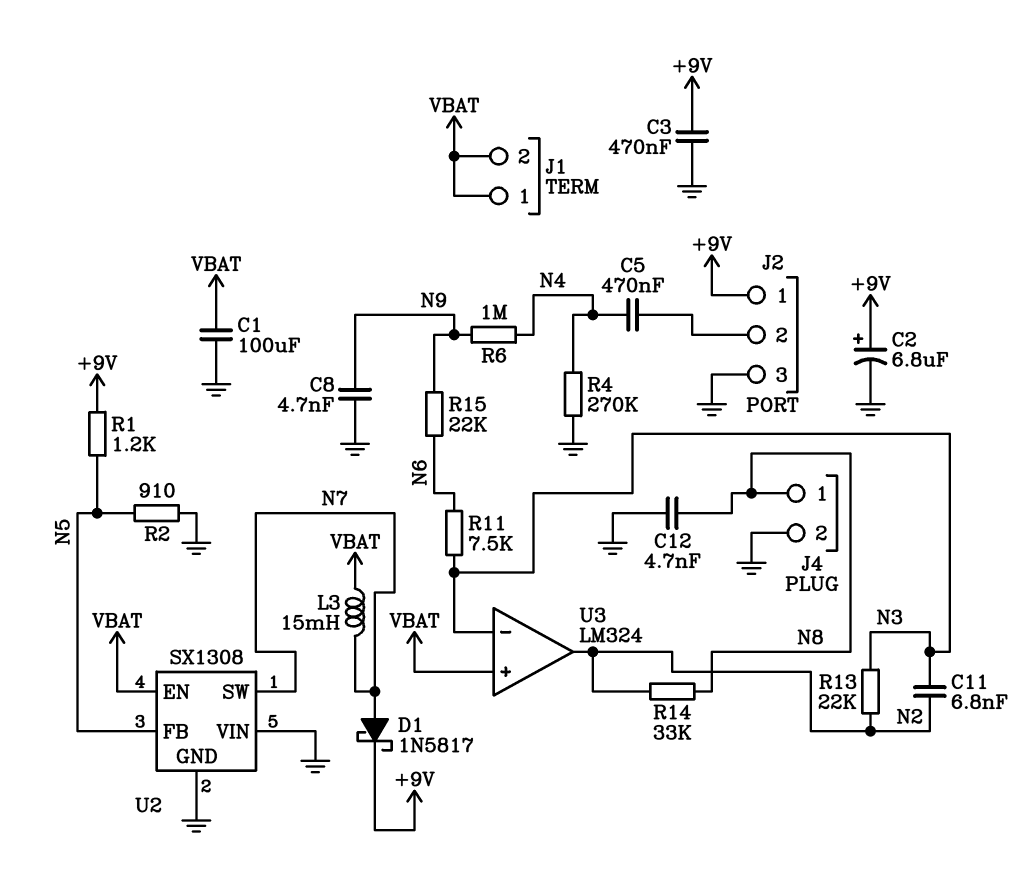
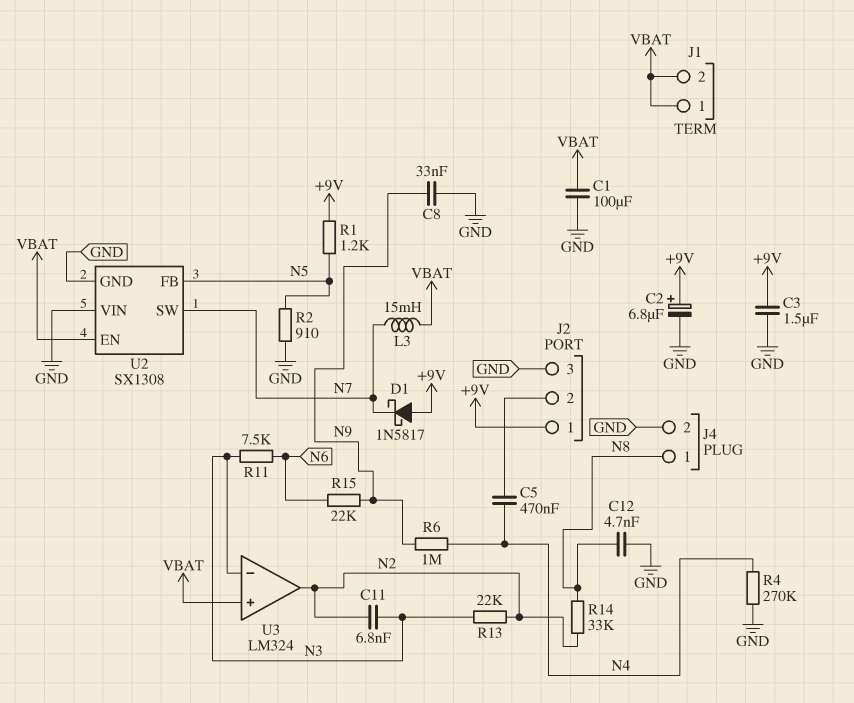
C3: 470nF (+9V, GND) -> 1.5uF (+9V, GND)
C8: 4.7nF (GND, N9) -> 33nF (GND, N9)
D1: schottky 1N5817 (A N7, K +9V) -> schottky 1N5817 (A +9V, K N7)

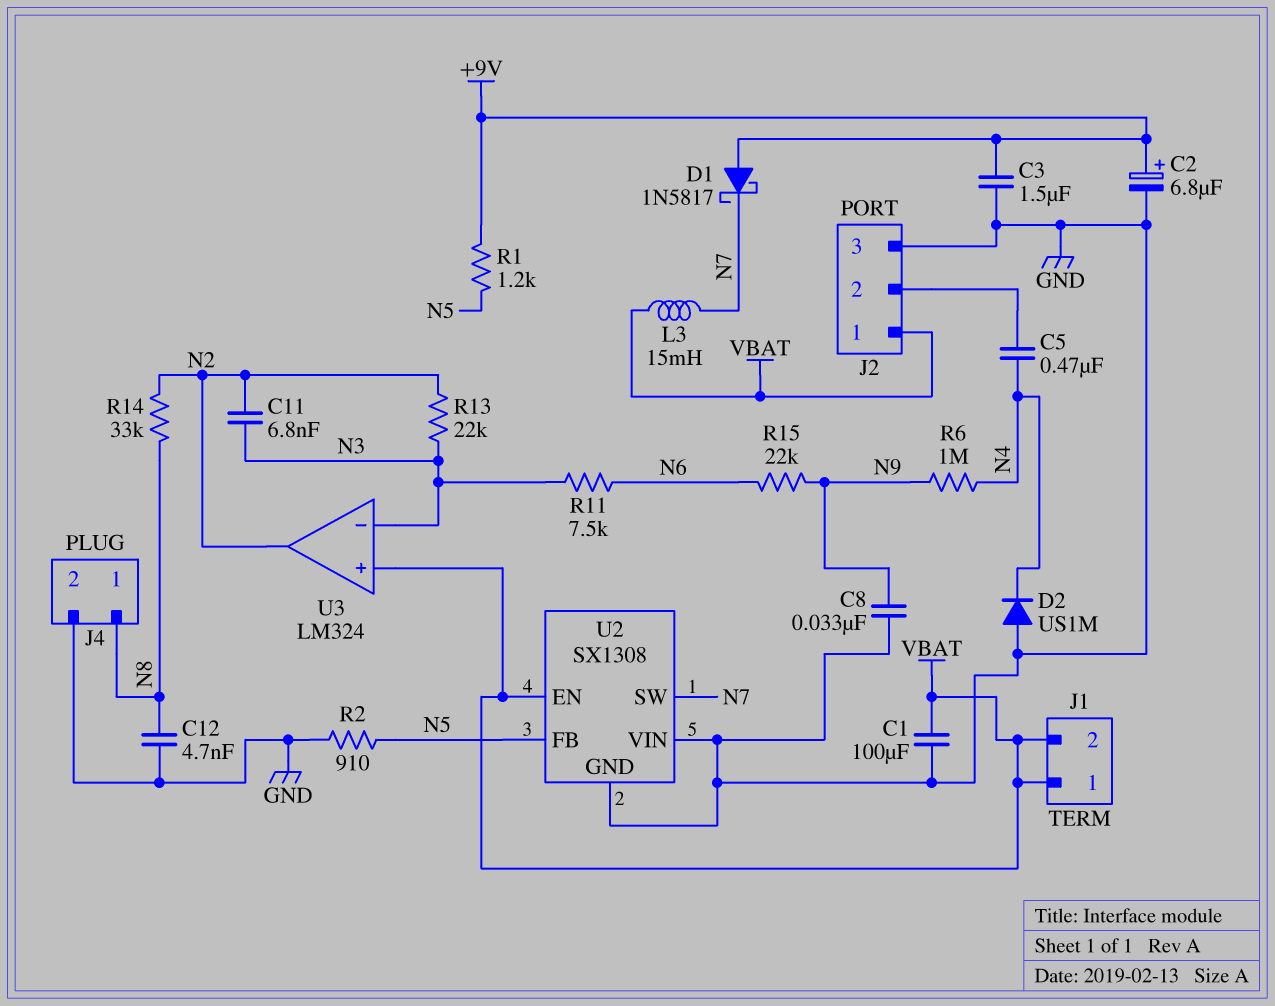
D2: none -> diode US1M (A GND, K N4)
J2 pin 1: +9V -> VBAT
R4: 270k (GND, N4) -> none

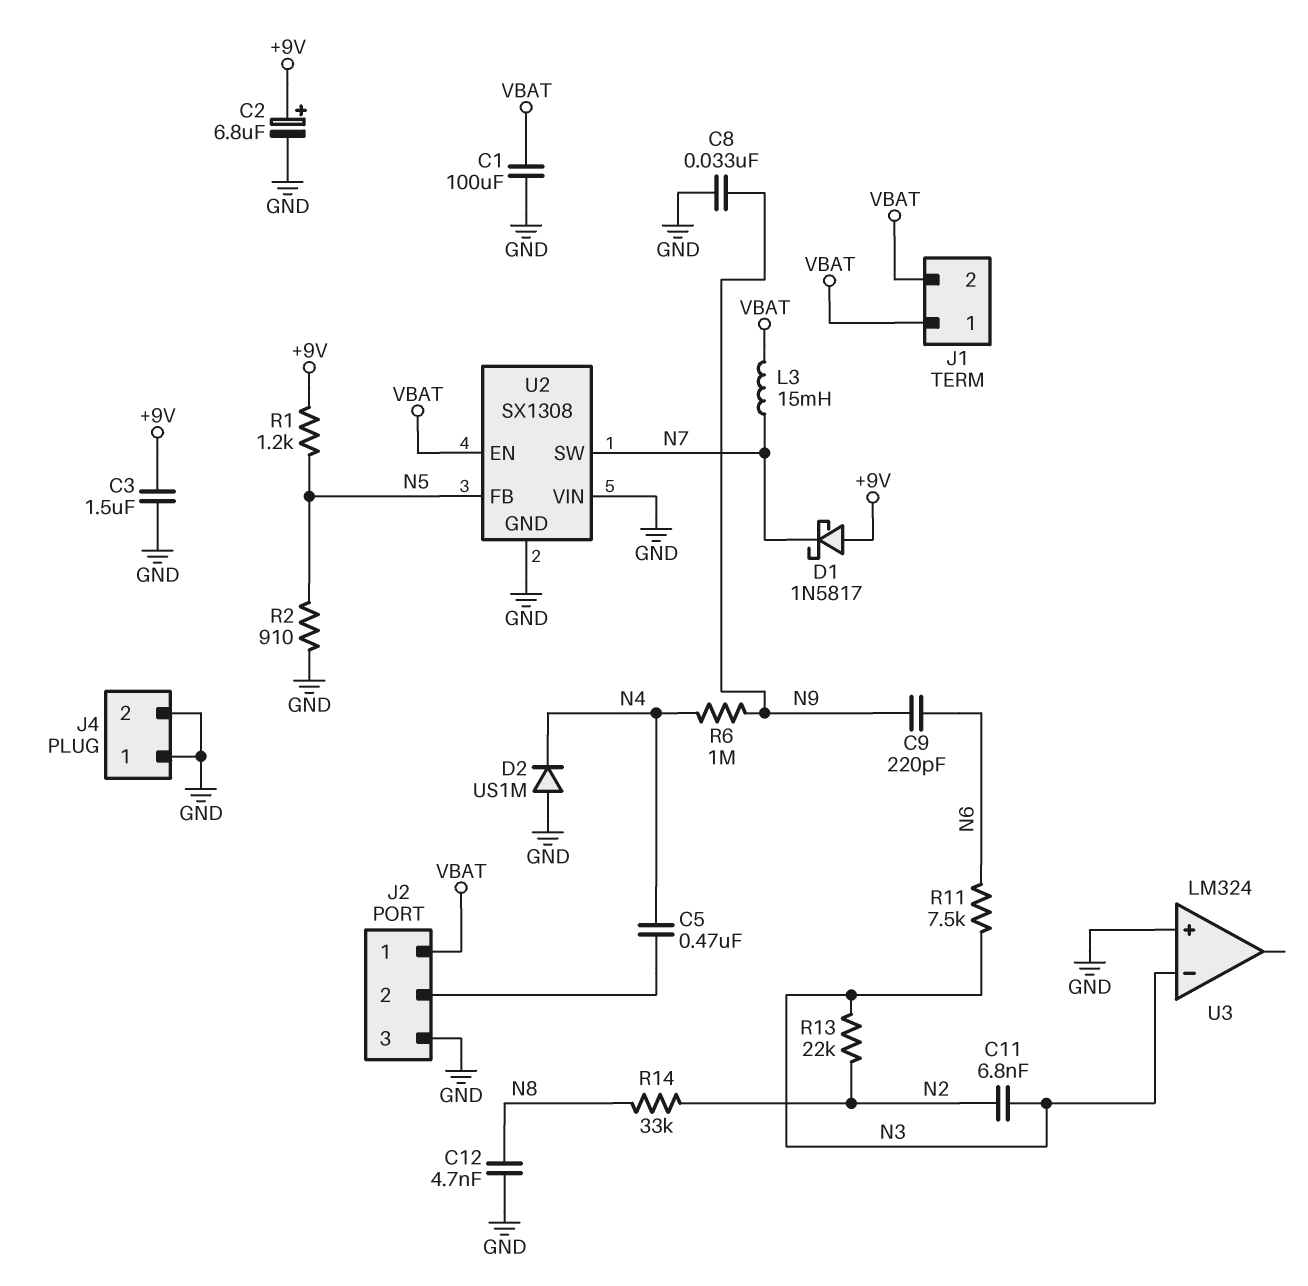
C9: none -> 220pF (N6, N9)
J4 pin 1: N8 -> GND
R15: 22k (N6, N9) -> none
U3 pin in+: VBAT -> GND
U3 pin out: N2 -> none

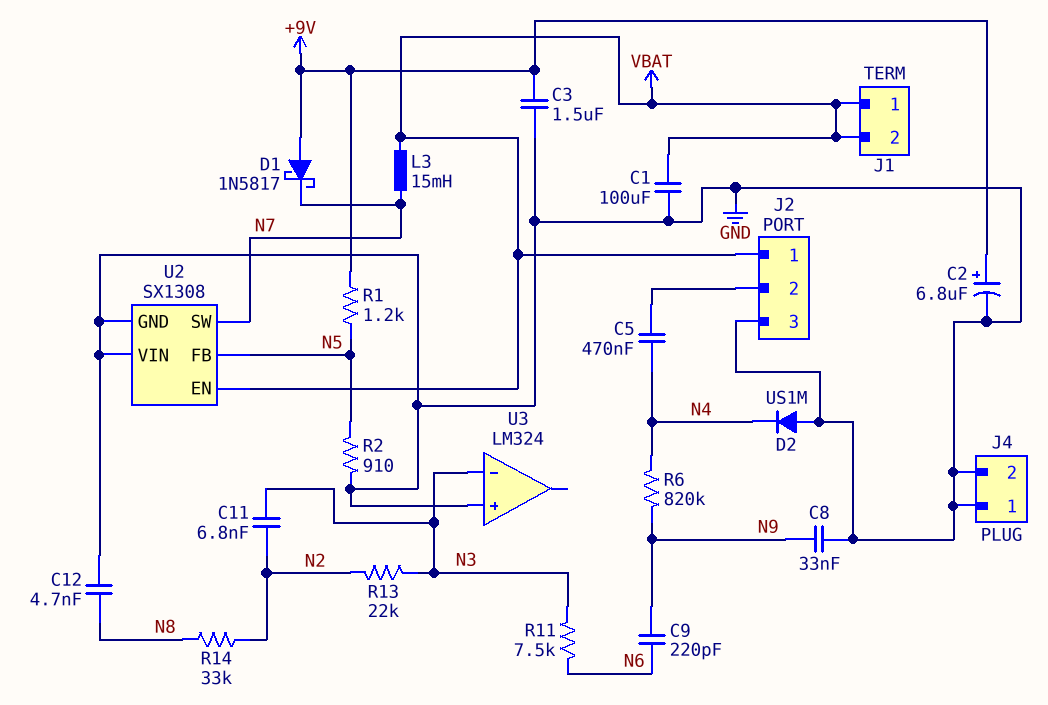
R6: 1M (N4, N9) -> 820k (N4, N9)

